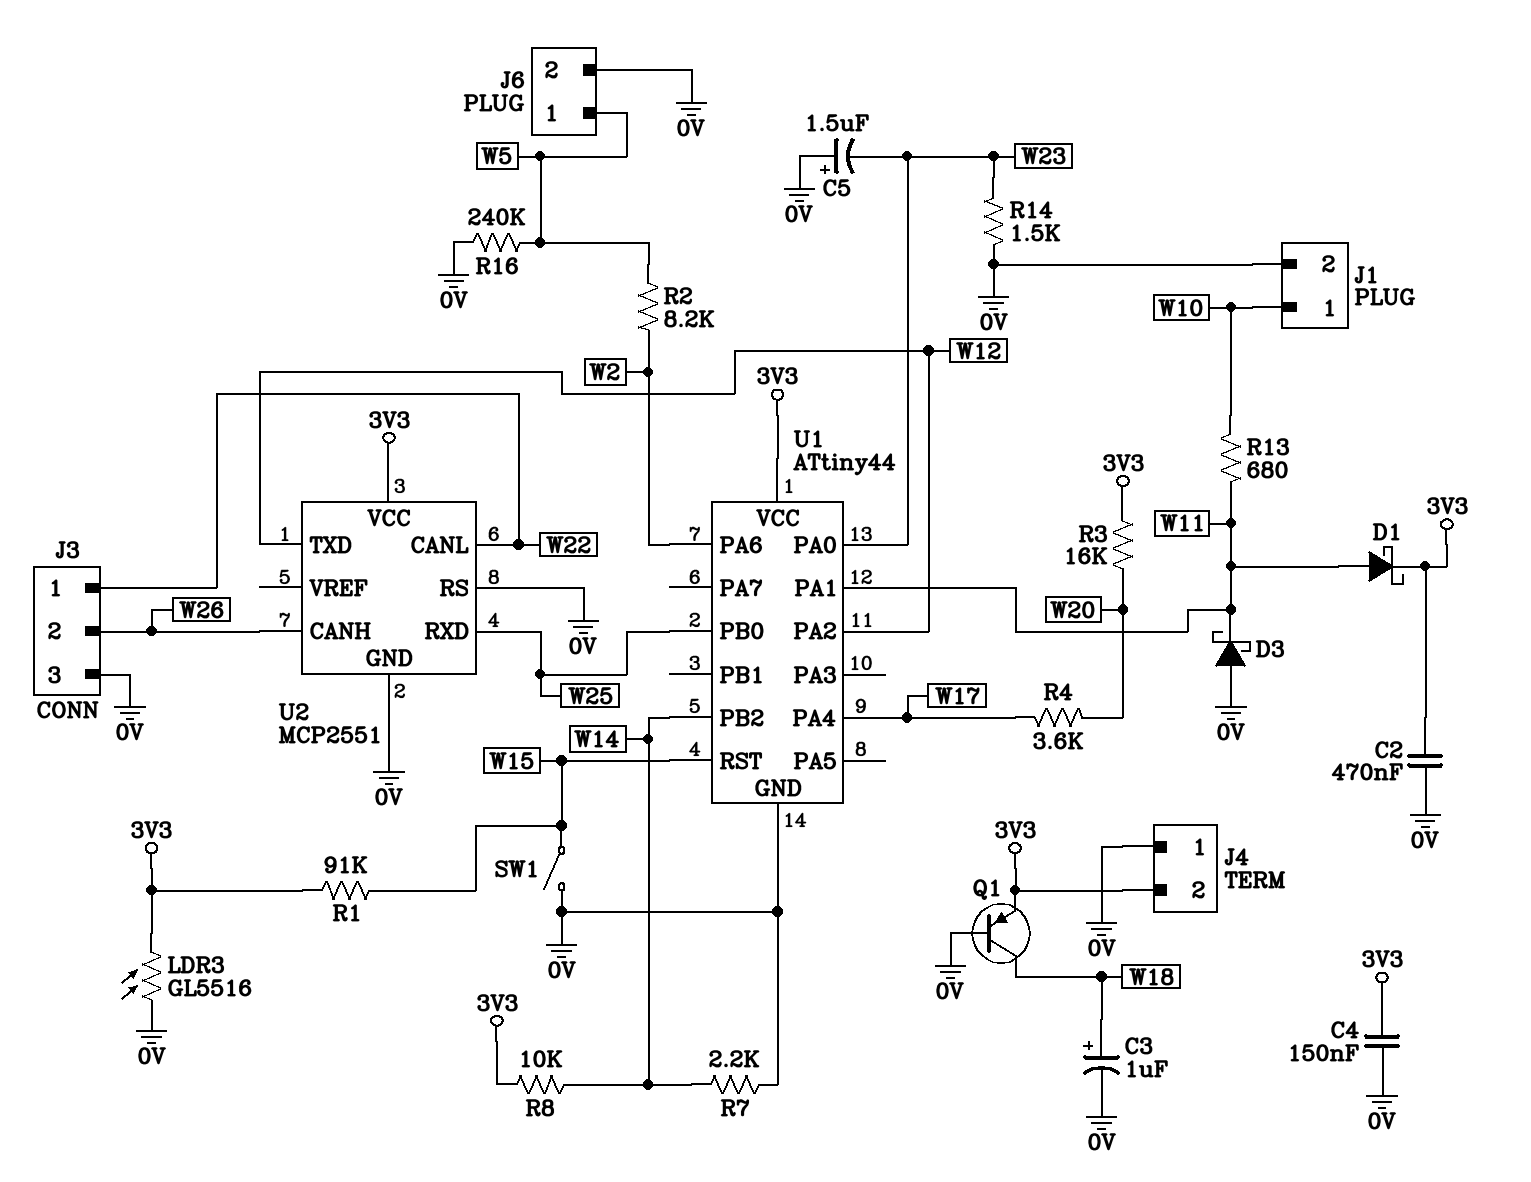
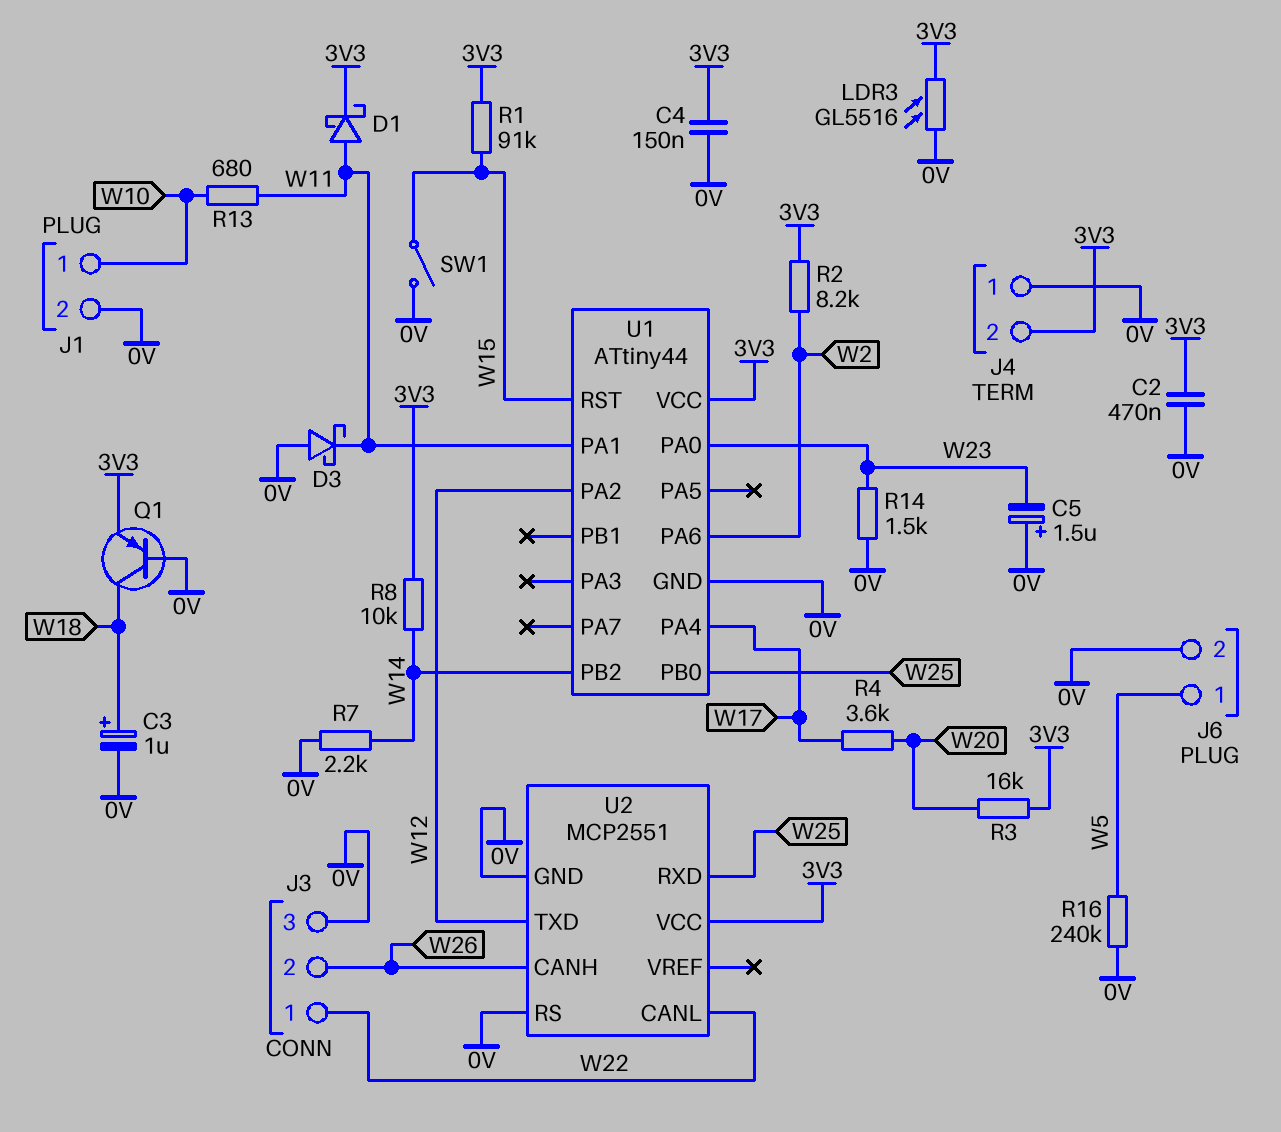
R2: 8.2k (W2, W5) -> 8.2k (3V3, W2)

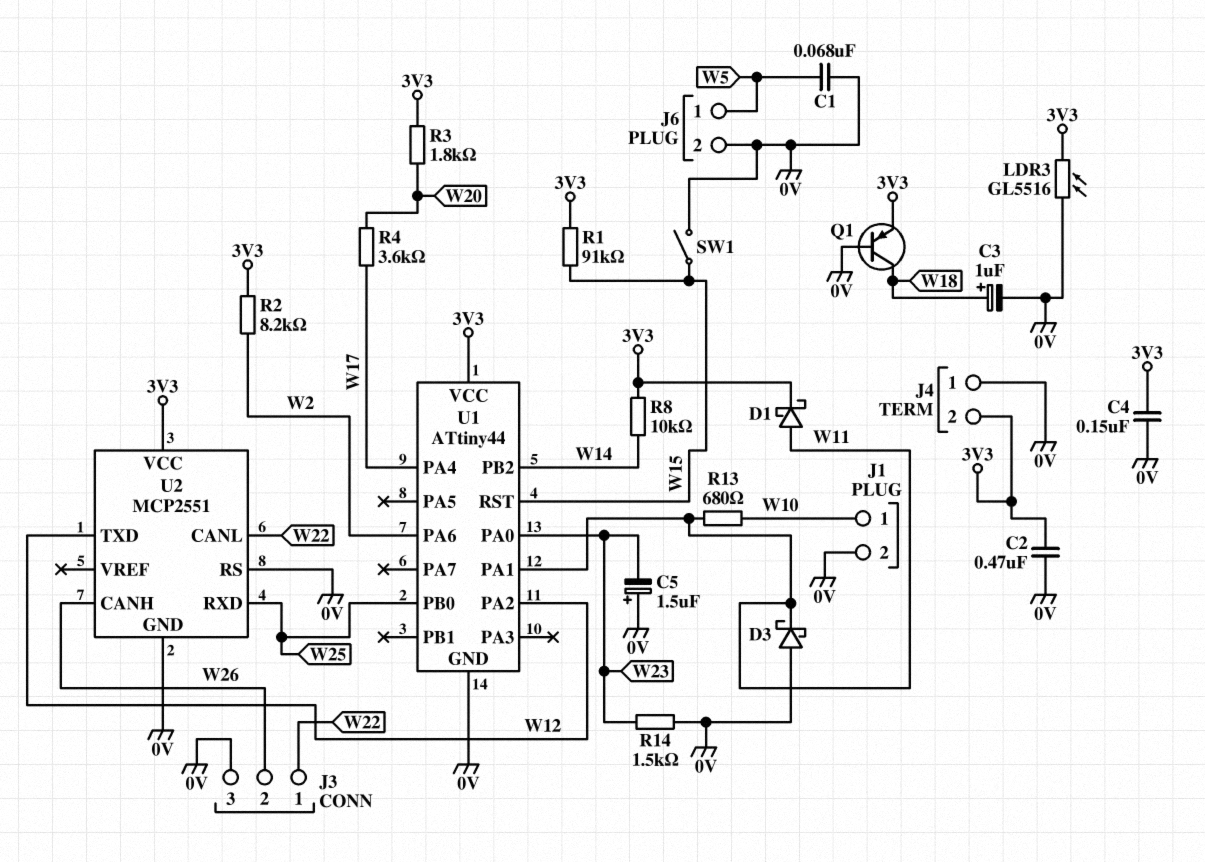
C1: none -> 68nF (0V, W5)
R3: 16k (3V3, W20) -> 1.8k (3V3, W20)
R7: 2.2k (0V, W14) -> none
R16: 240k (0V, W5) -> none

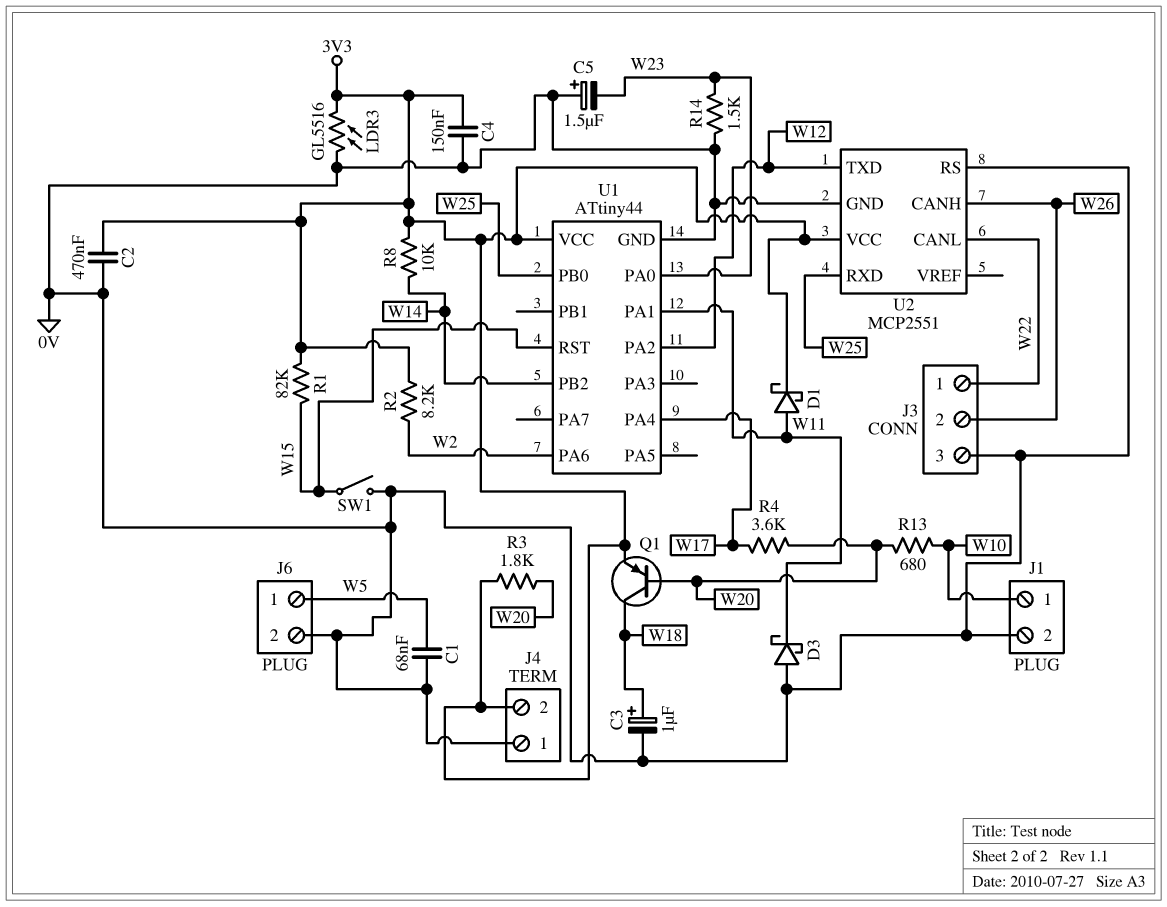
Q1: PNP (B 0V, C W18, E 3V3) -> PNP (B W20, C W18, E 3V3)
R1: 91k (3V3, W15) -> 82k (3V3, W15)
R13: 680 (W10, W11) -> 680 (W10, W20)

